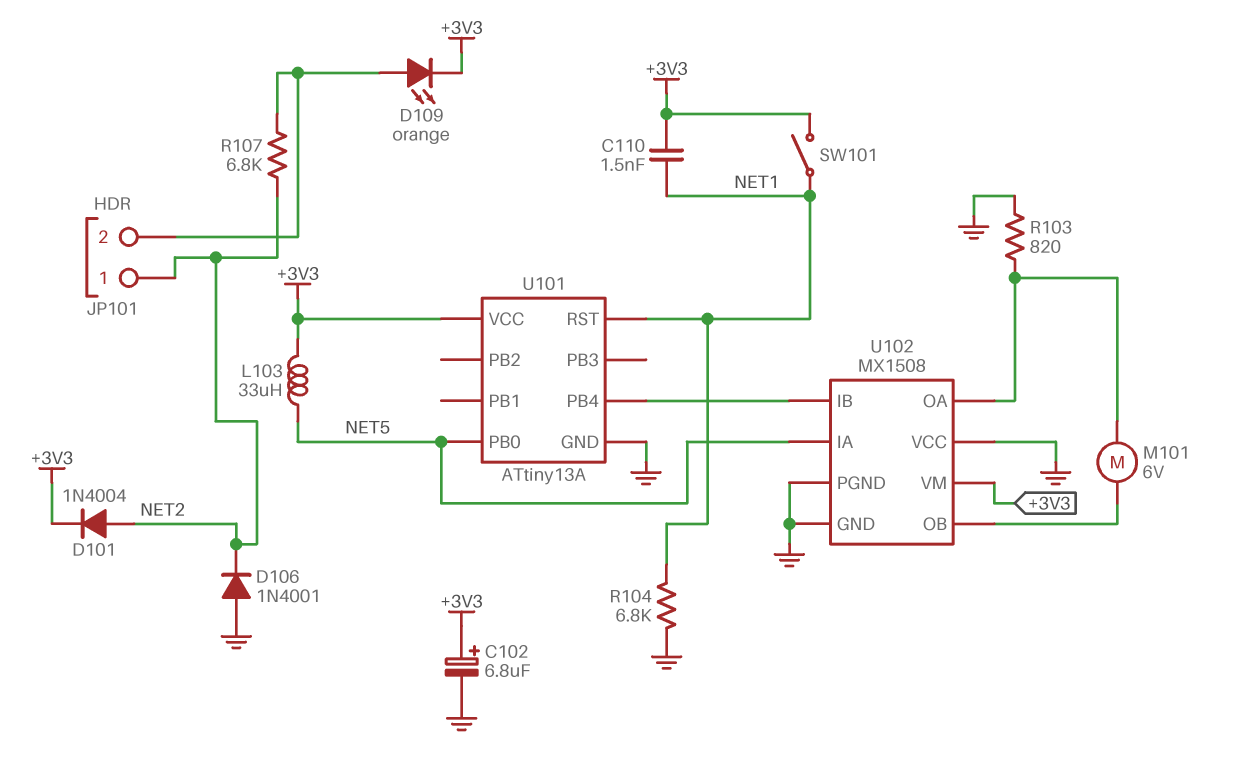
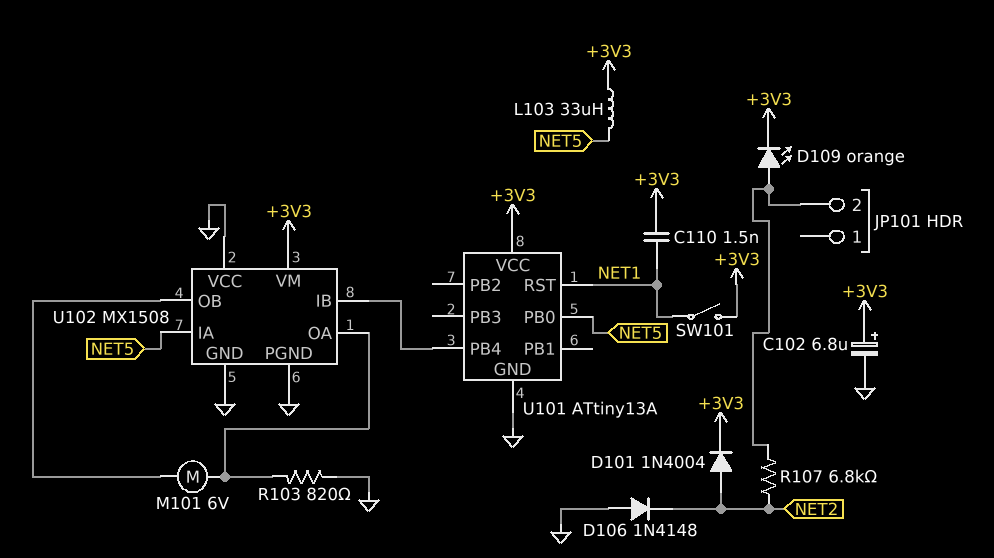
D106: diode 1N4001 (A GND, K NET2) -> diode 1N4148 (A GND, K NET2)
JP101 pin 1: NET2 -> none
R104: 6.8k (GND, NET1) -> none

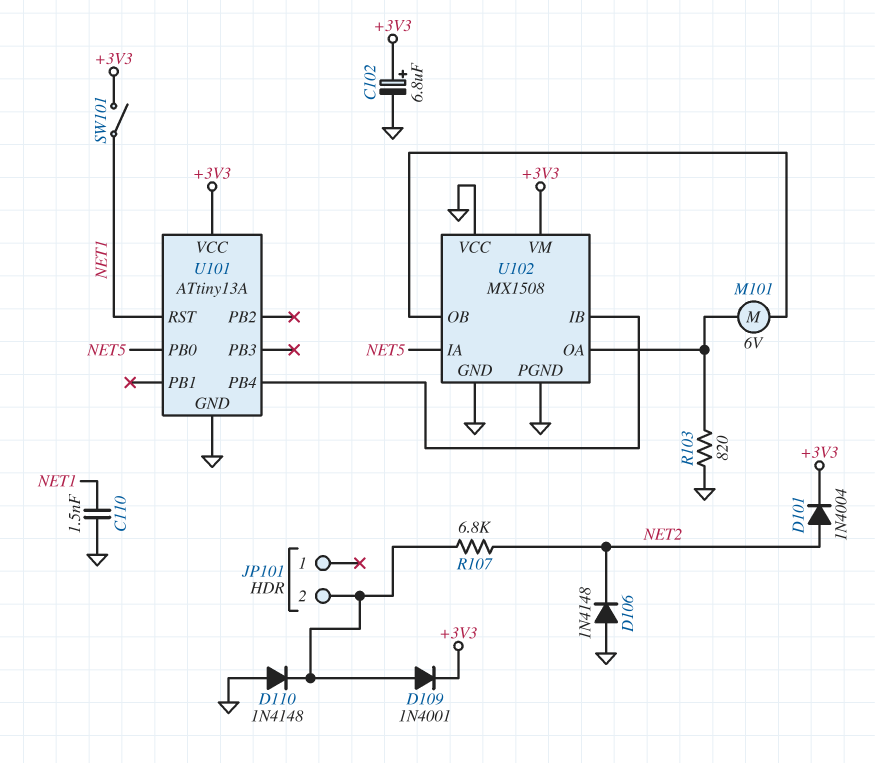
C110: 1.5nF (+3V3, NET1) -> 1.5nF (GND, NET1)
D109: LED orange (A JP101/2, K +3V3) -> diode 1N4001 (A JP101/2, K +3V3)
D110: none -> diode 1N4148 (A GND, K JP101/2)
L103: 33uH (+3V3, NET5) -> none

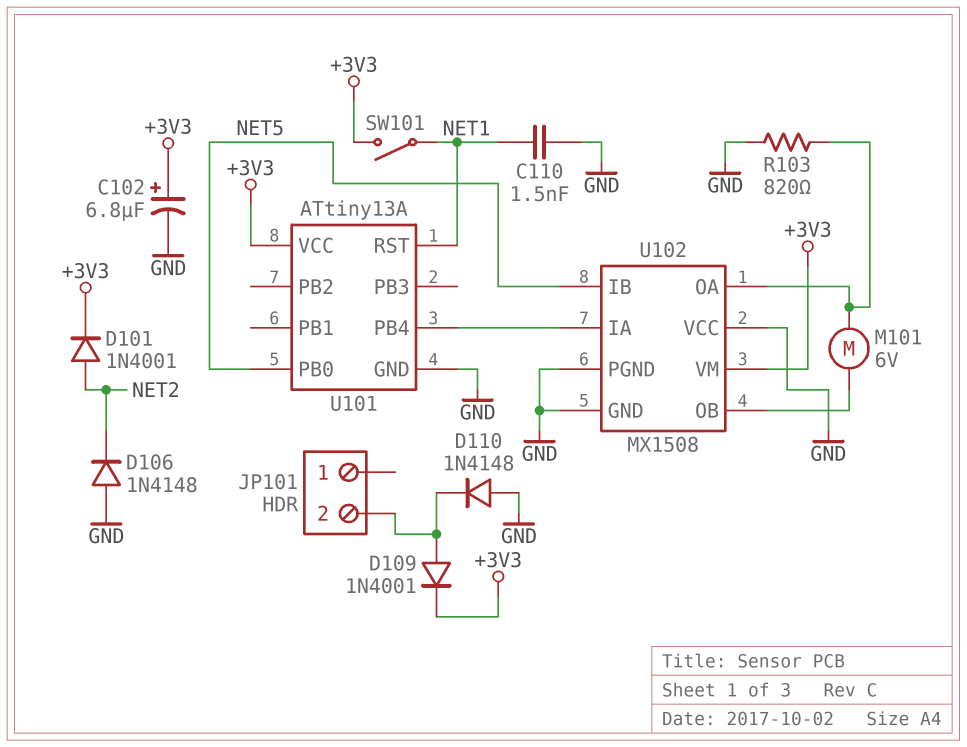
D101: diode 1N4004 (A NET2, K +3V3) -> diode 1N4001 (A NET2, K +3V3)
R107: 6.8k (JP101/2, NET2) -> none
U102 pin IA: NET5 -> U101/PB4
U102 pin IB: U101/PB4 -> NET5

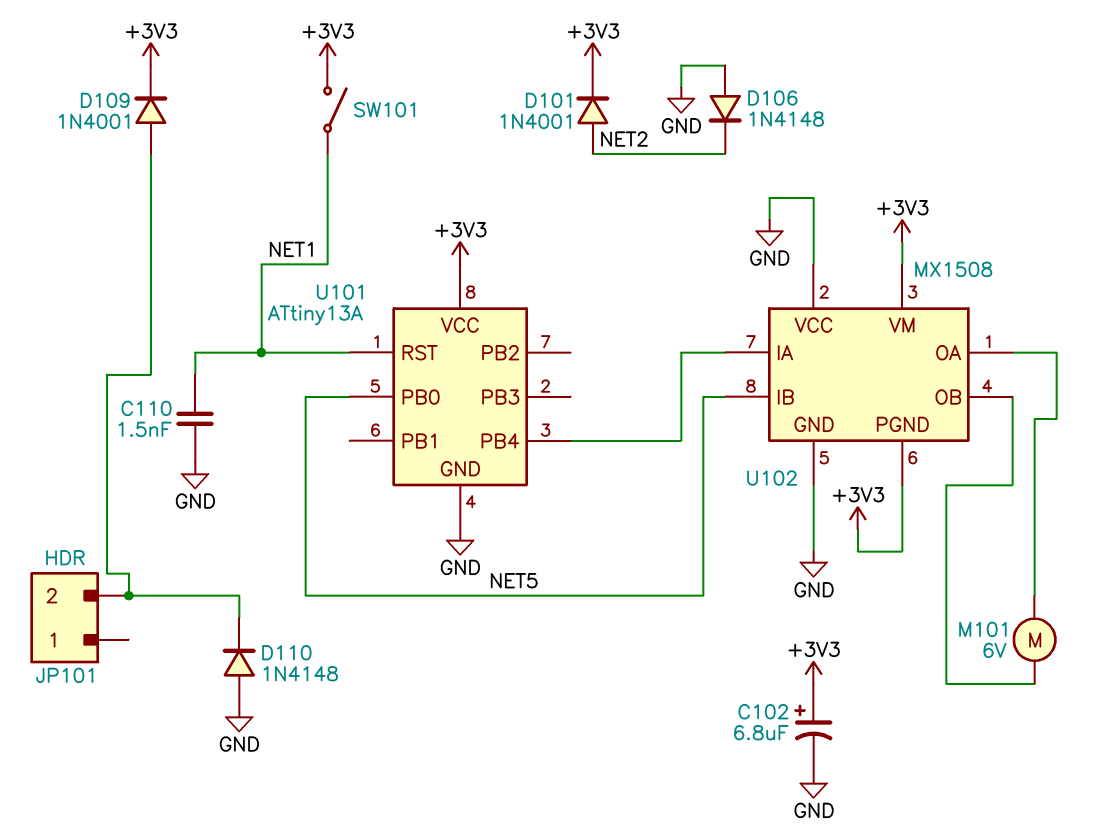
R103: 820 (GND, U102/OA) -> none
U102 pin PGND: GND -> +3V3

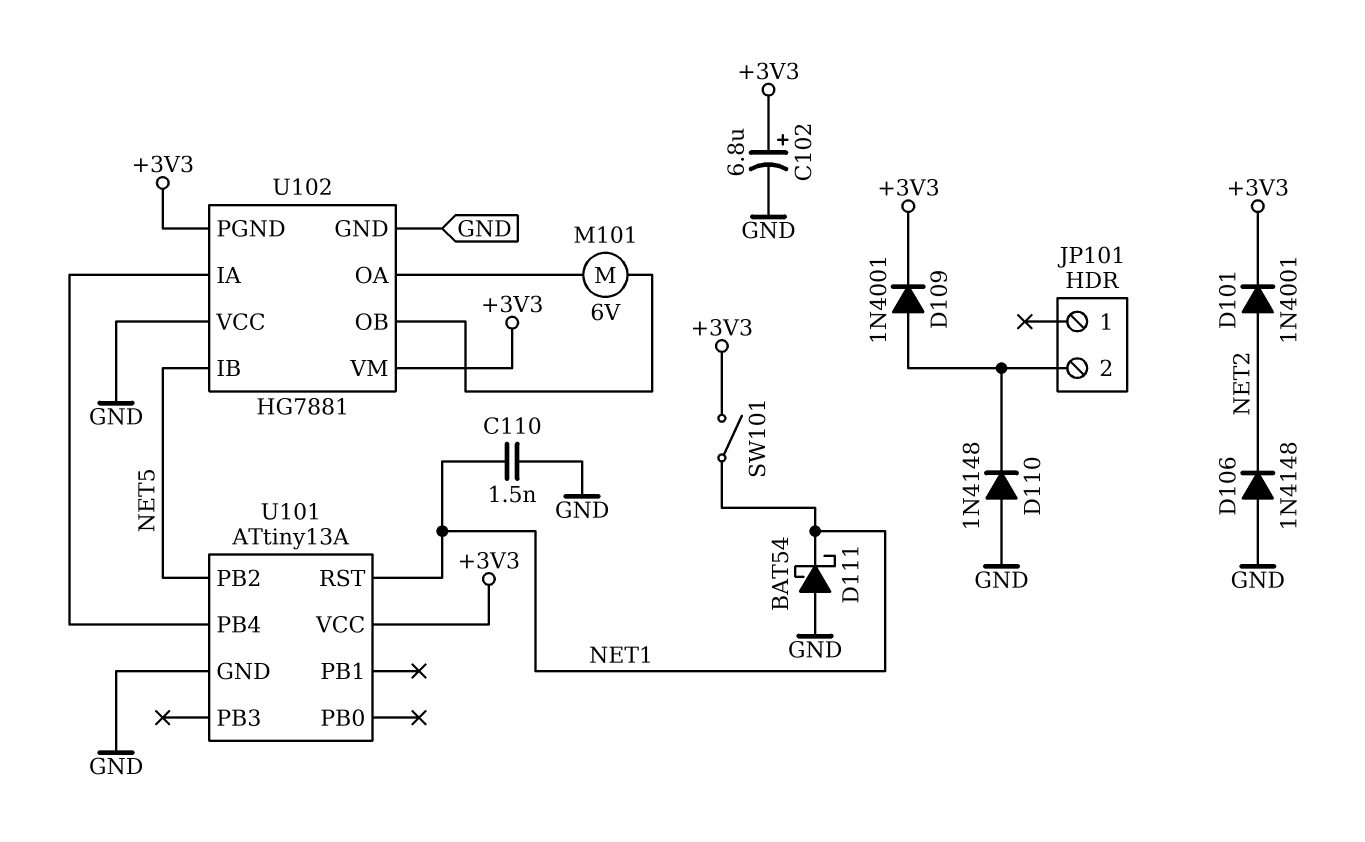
D111: none -> schottky BAT54 (A GND, K NET1)
U101 pin PB0: NET5 -> none
U101 pin PB2: none -> NET5
U102: MX1508 -> HG7881

